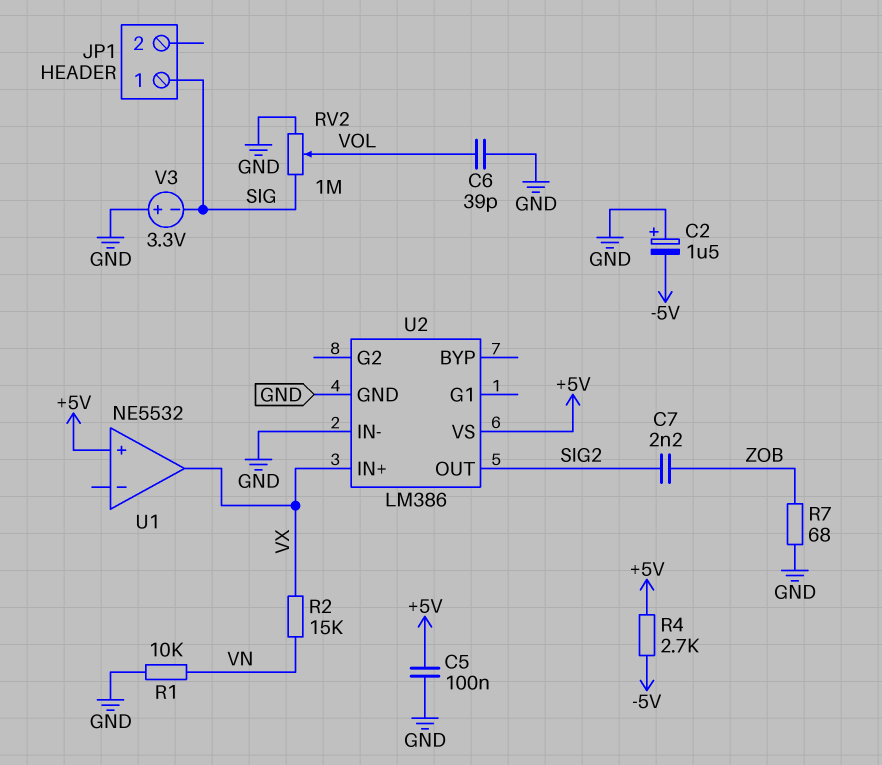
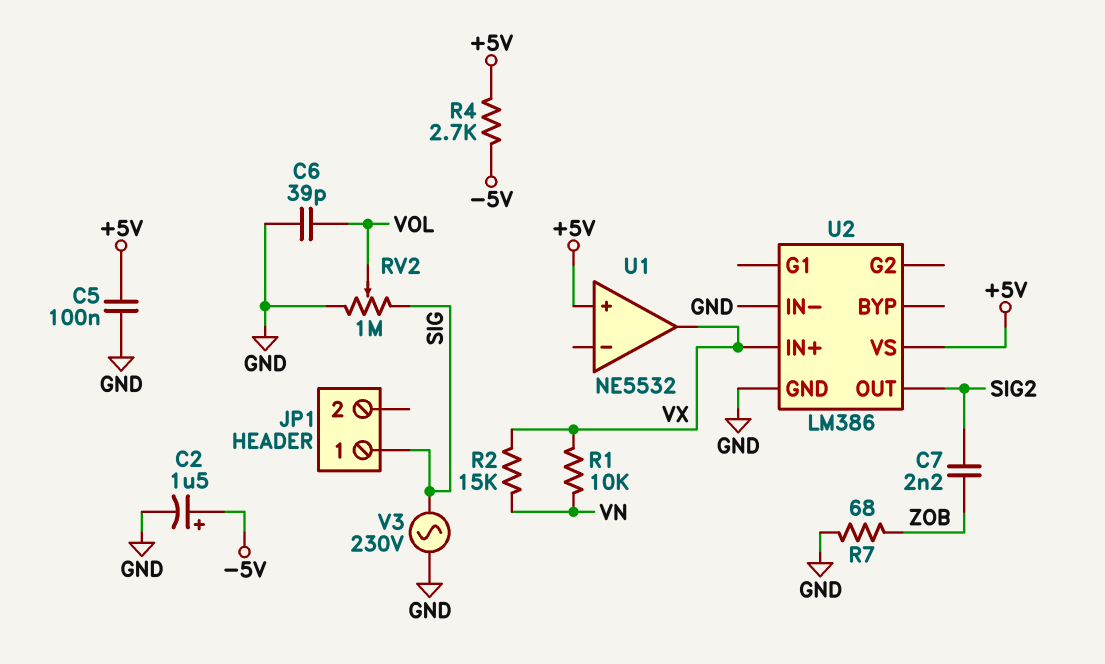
C2: 1.5uF (plus GND, minus -5V) -> 1.5uF (plus -5V, minus GND)
R1: 10k (GND, VN) -> 10k (VN, VX)
V3: 3.3V (plus GND, minus SIG) -> AC 230V (GND, SIG)

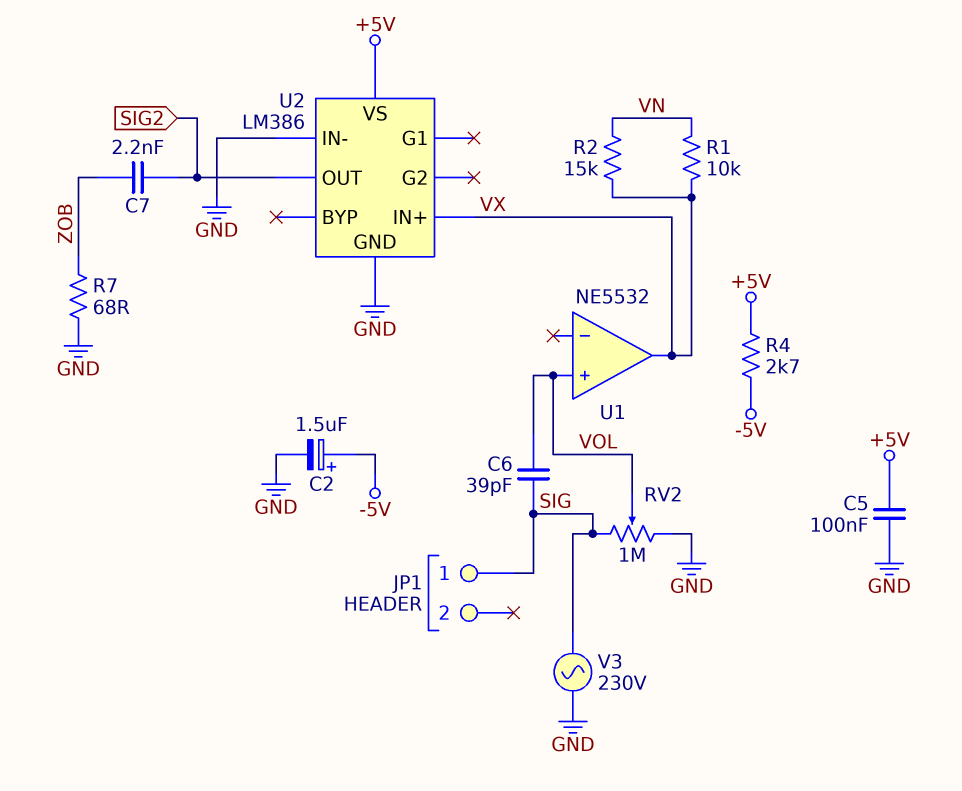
C6: 39pF (GND, VOL) -> 39pF (SIG, VOL)
U1 pin in+: +5V -> VOL

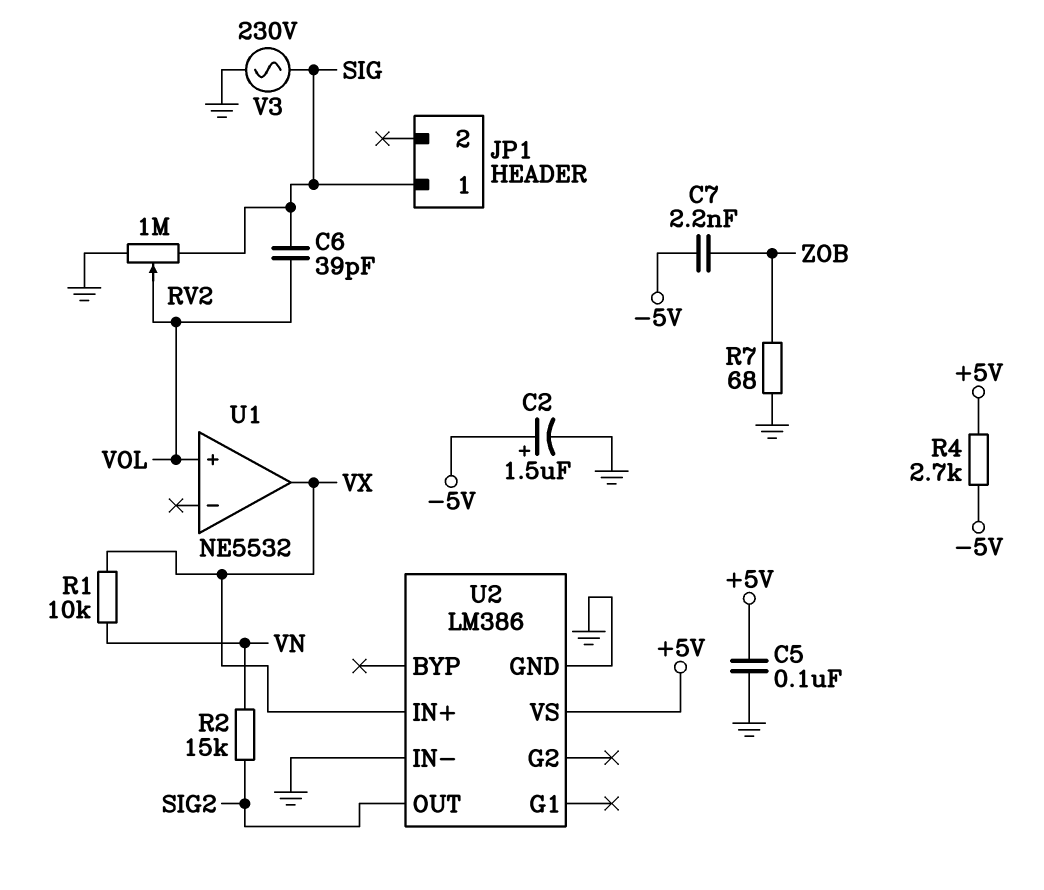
C7: 2.2nF (SIG2, ZOB) -> 2.2nF (-5V, ZOB)
R2: 15k (VN, VX) -> 15k (SIG2, VN)

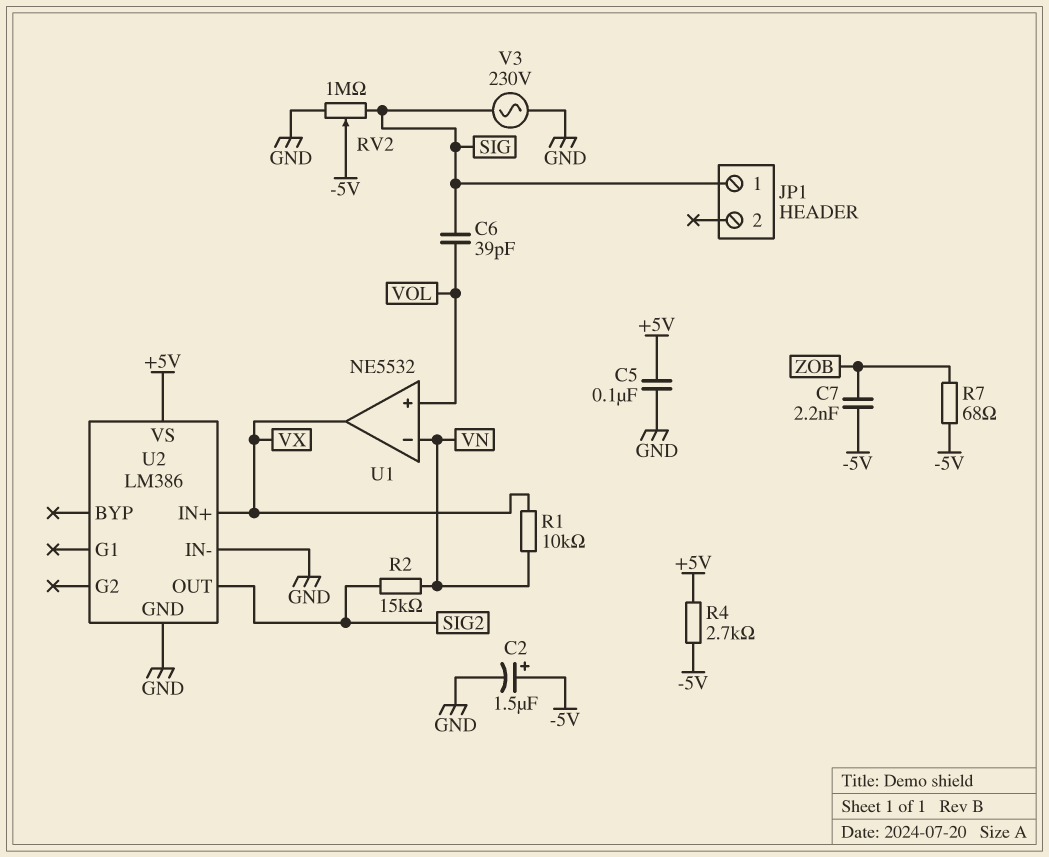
R7: 68 (GND, ZOB) -> 68 (-5V, ZOB)
RV2: 1M (GND, SIG, wiper VOL) -> 1M (GND, SIG, wiper -5V)
U1 pin in-: none -> VN

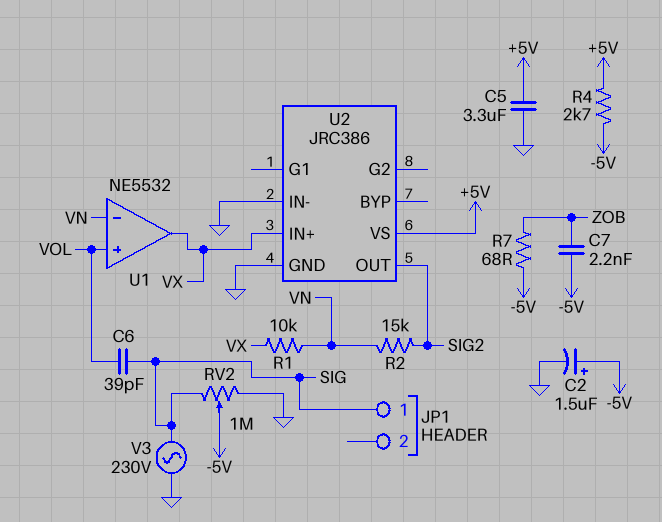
C5: 100nF (+5V, GND) -> 3.3uF (+5V, GND)
U2: LM386 -> JRC386

